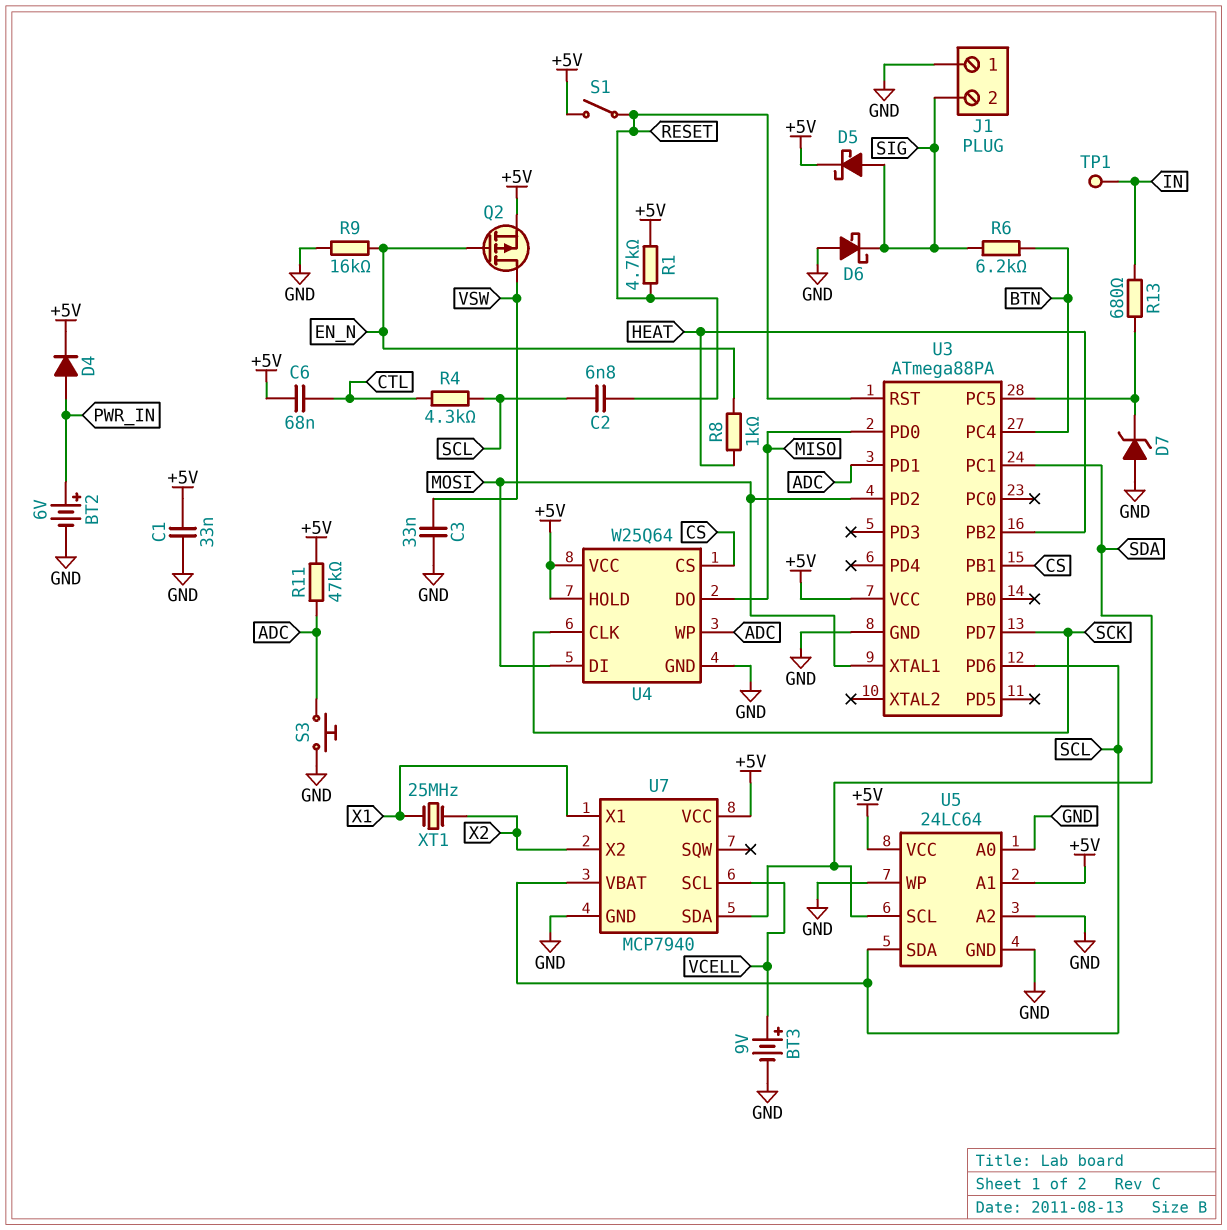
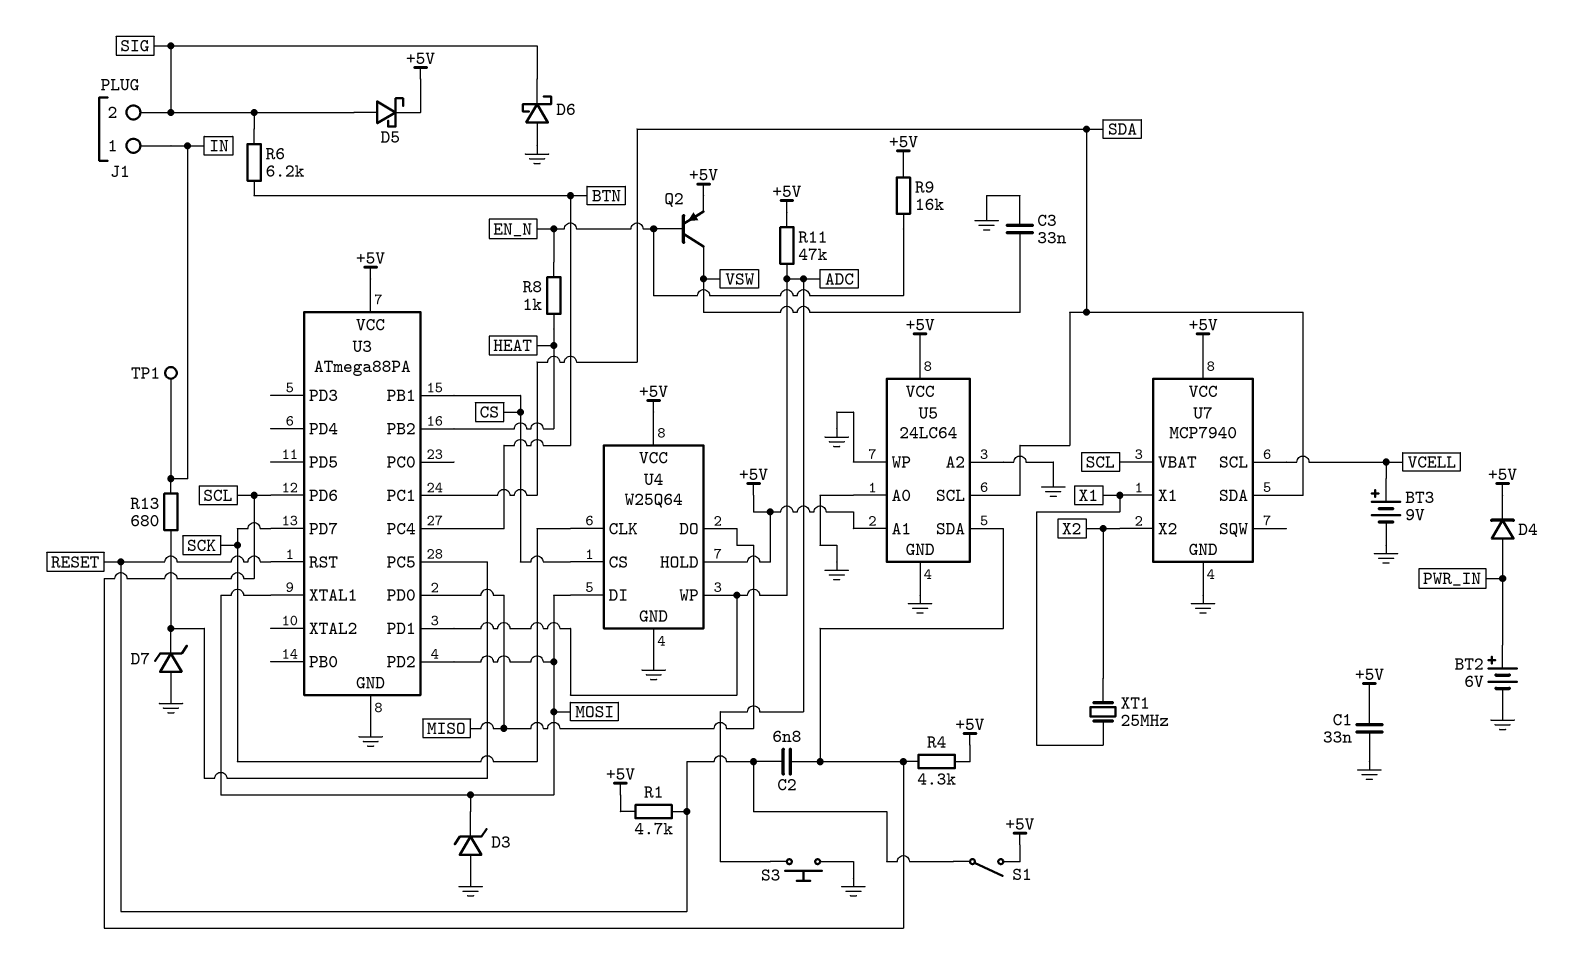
C6: 68nF (+5V, CTL) -> none
D3: none -> zener (A GND, K MOSI)
J1 pin 1: GND -> IN
Q2: PMOS (G EN_N, D VSW, S +5V) -> PNP (B EN_N, C VSW, E +5V)
R4: 4.3k (CTL, SCL) -> 4.3k (+5V, SCL)
R9: 16k (EN_N, GND) -> 16k (+5V, EN_N)

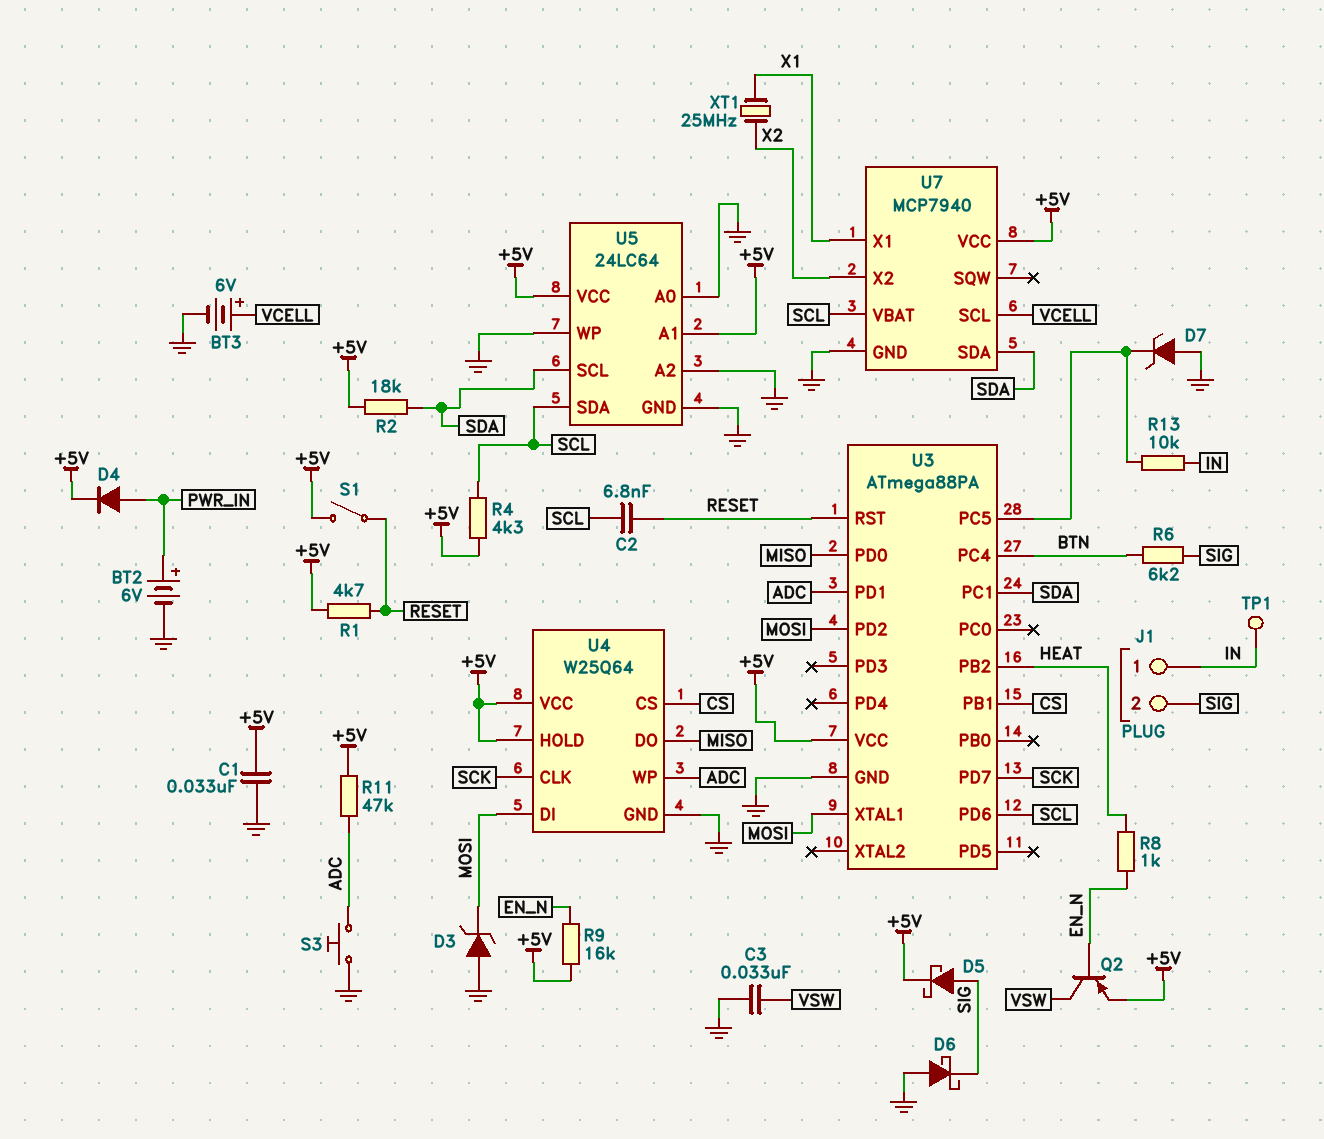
BT3: 9V (plus VCELL, minus GND) -> 6V (plus VCELL, minus GND)
R2: none -> 18k (+5V, SDA)
R13: 680 (IN, U3/PC5) -> 10k (IN, U3/PC5)

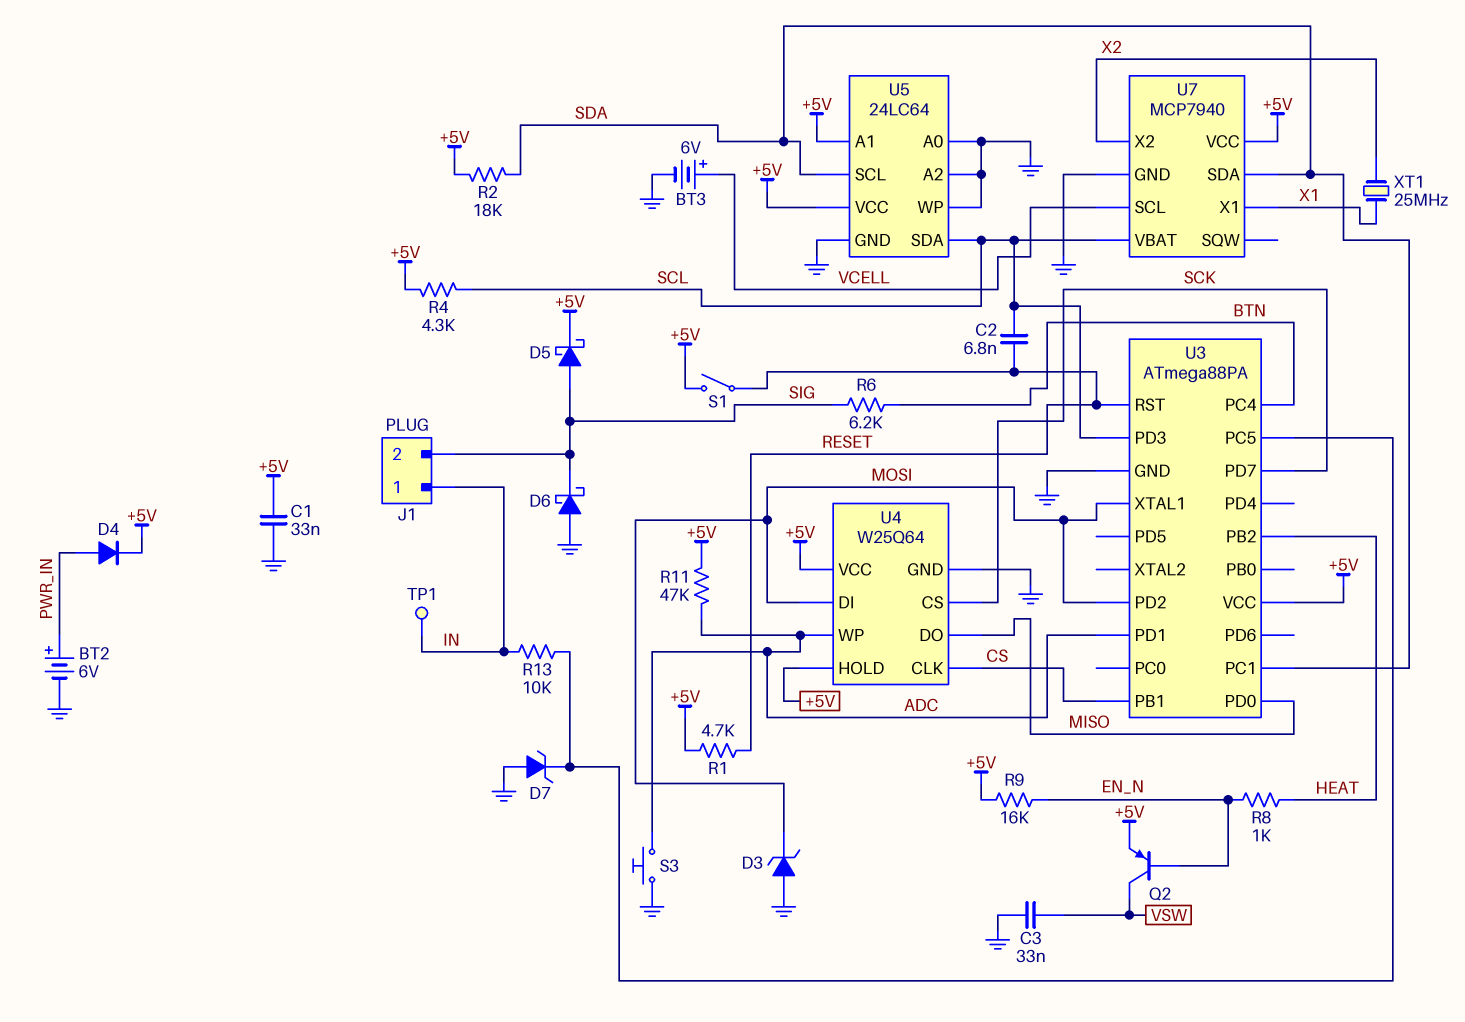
U3 pin PD3: none -> SCL
U3 pin PD6: SCL -> none
U4 pin CLK: SCK -> CS
U4 pin CS: CS -> SCK

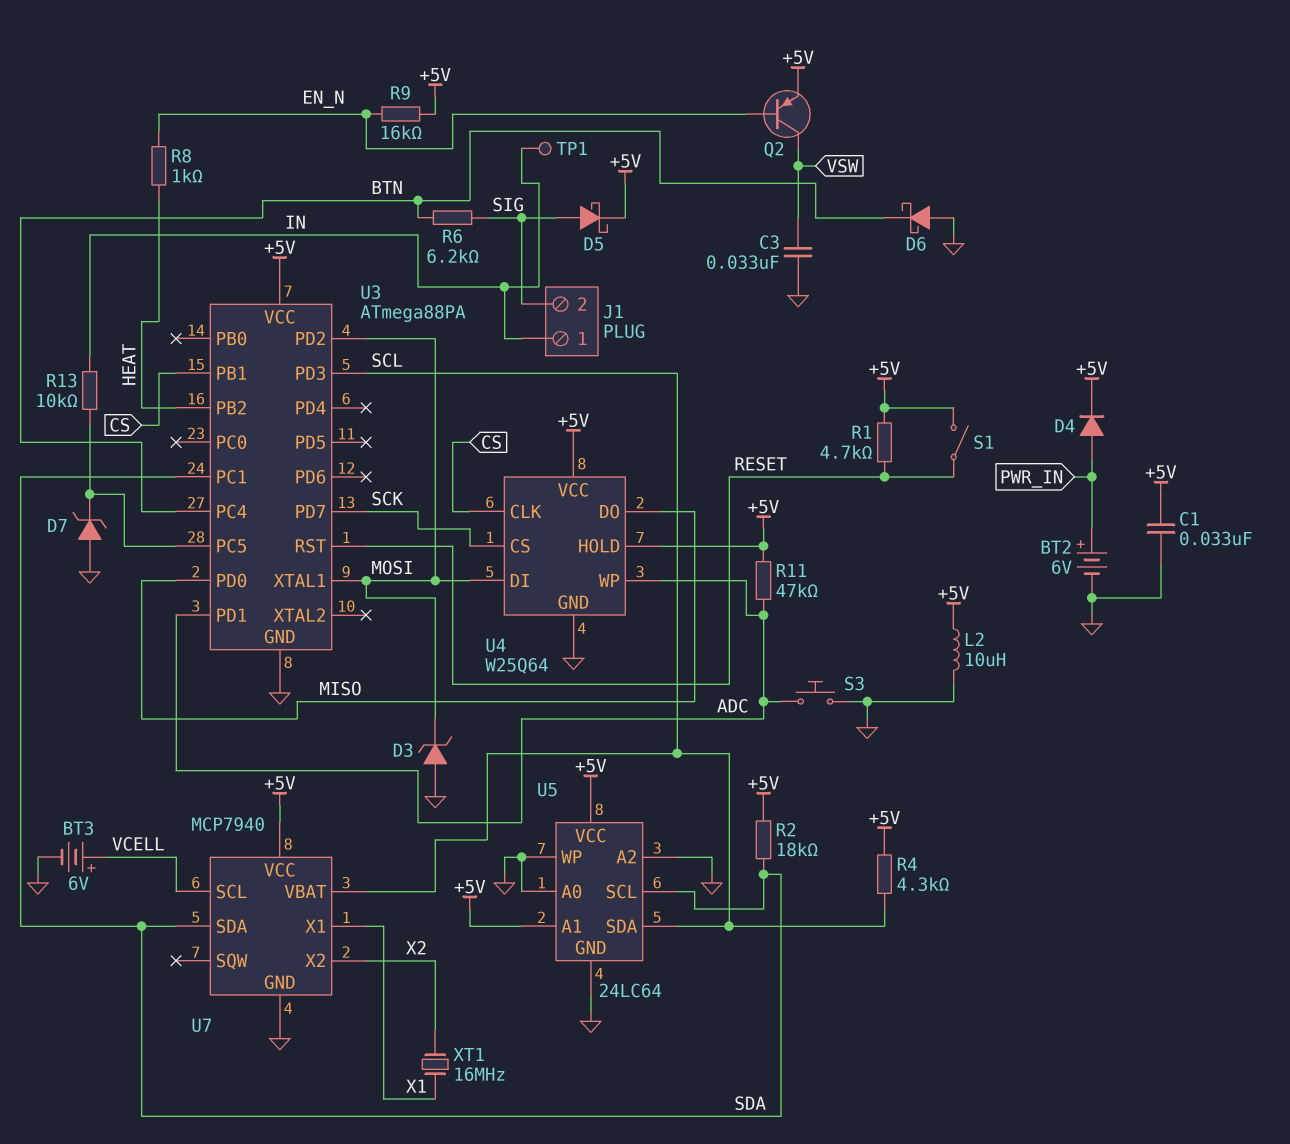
C2: 6.8nF (RESET, SCL) -> none
D6: schottky (A GND, K SIG) -> schottky (A GND, K BTN)
L2: none -> 10uH (+5V, GND)
XT1: 25MHz (X1, X2) -> 16MHz (X1, X2)

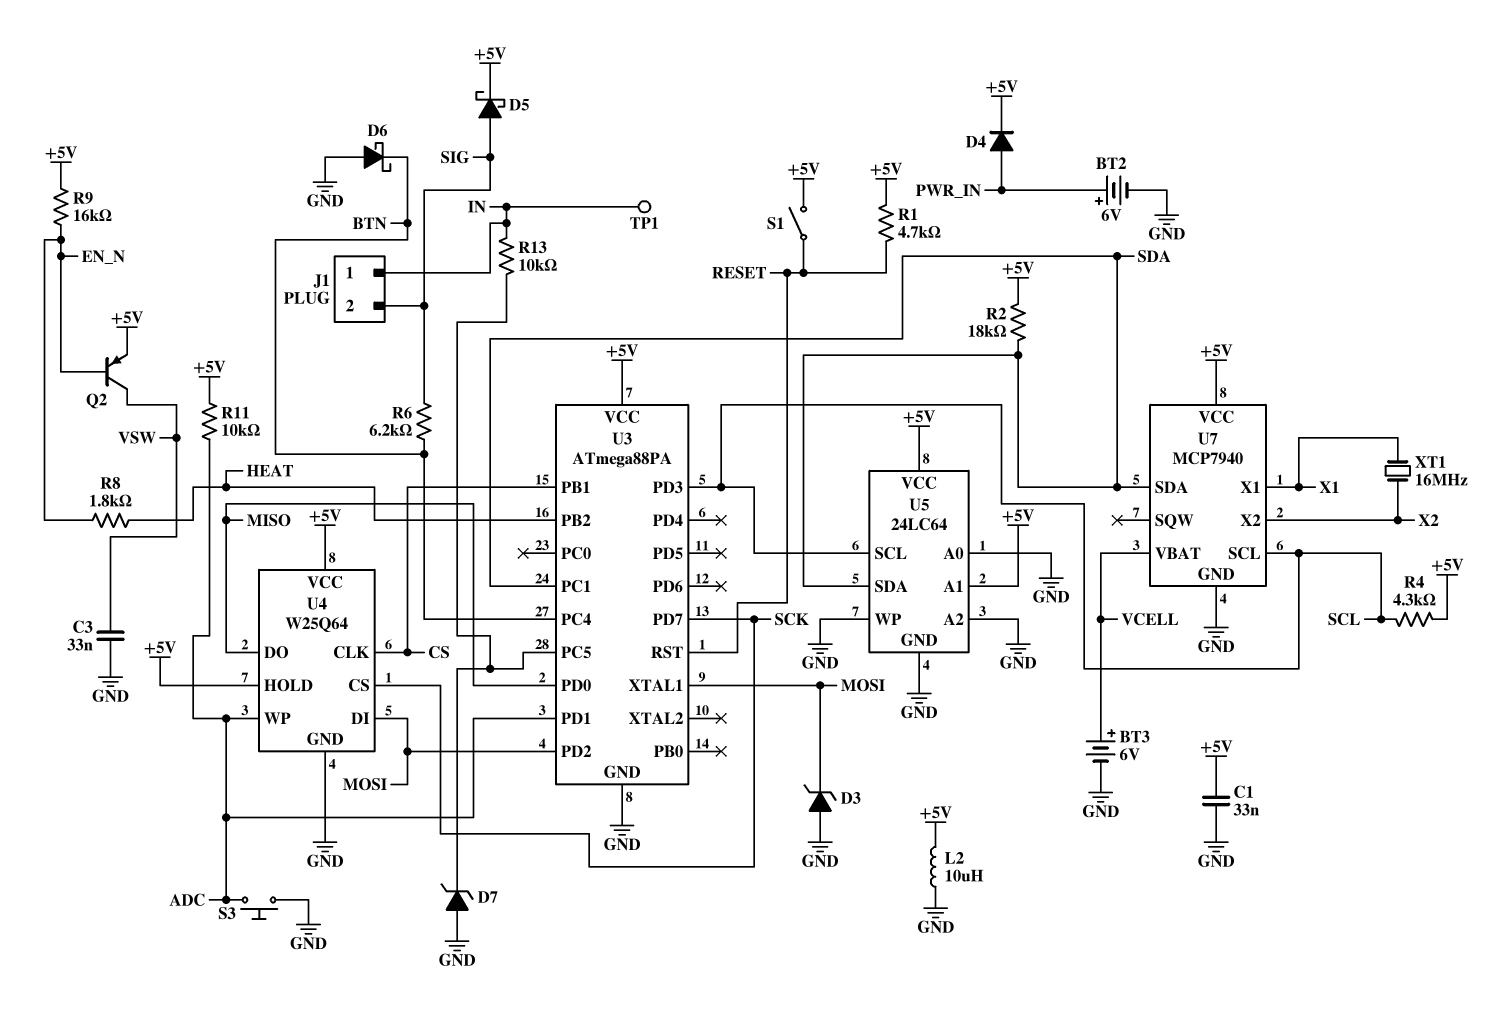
R8: 1k (EN_N, HEAT) -> 1.8k (EN_N, HEAT)
R11: 47k (+5V, ADC) -> 10k (+5V, ADC)
U5 pin SCL: SDA -> SCL
U5 pin SDA: SCL -> SDA
U7 pin SCL: VCELL -> SCL
U7 pin VBAT: SCL -> VCELL

